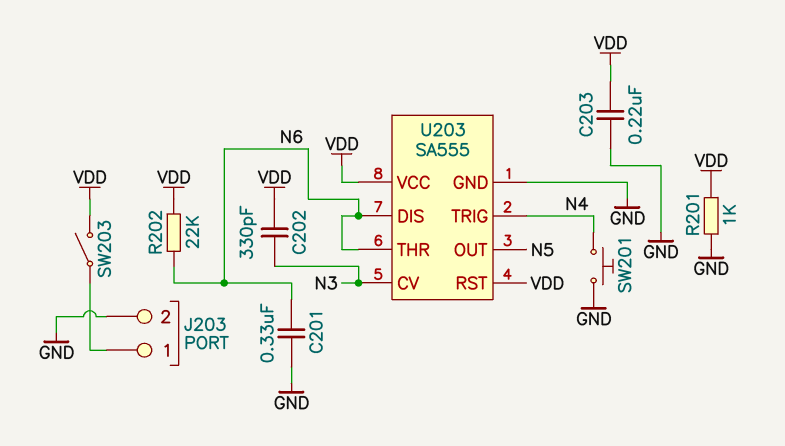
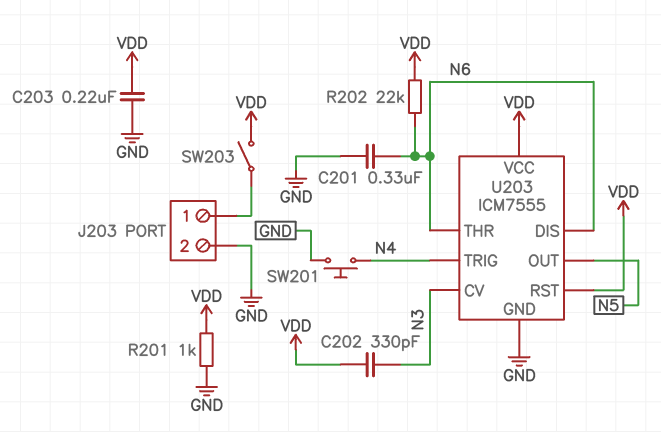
U203: SA555 -> ICM7555

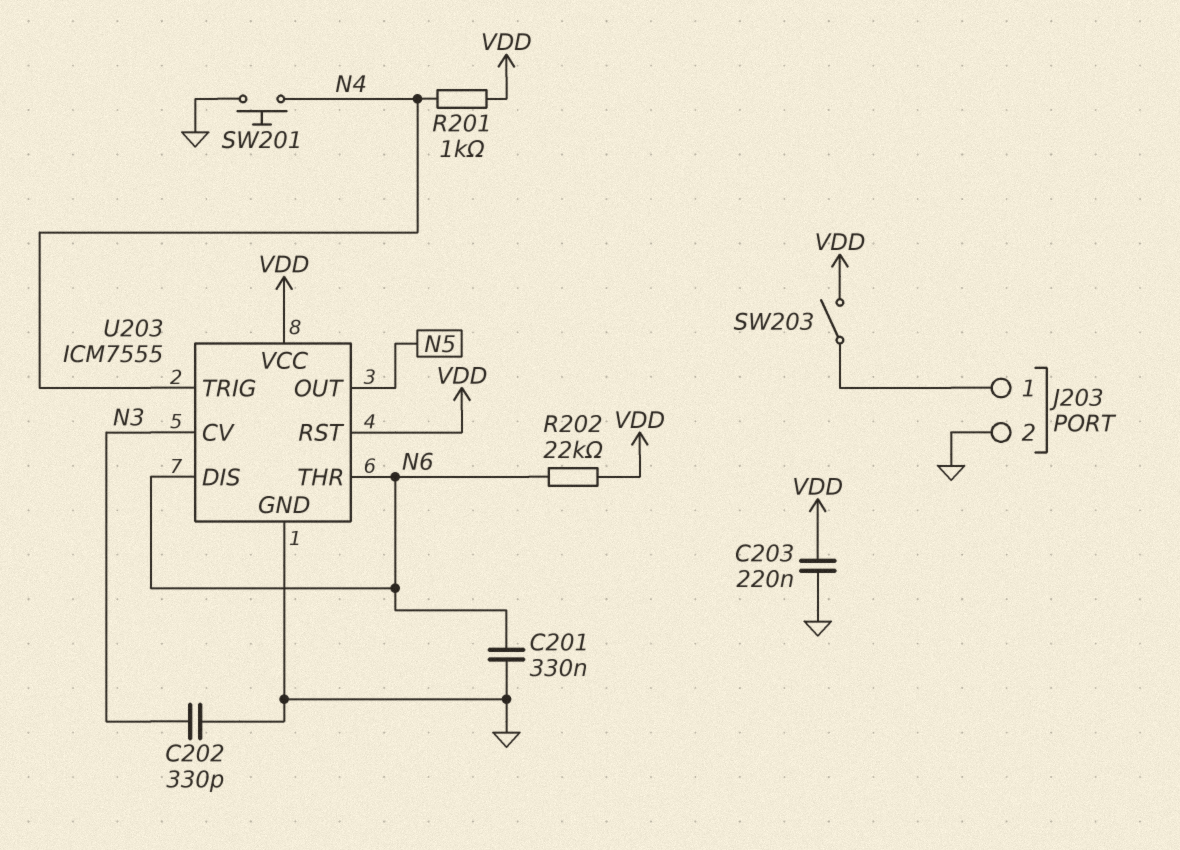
C202: 330pF (N3, VDD) -> 330pF (GND, N3)
R201: 1k (GND, VDD) -> 1k (N4, VDD)

